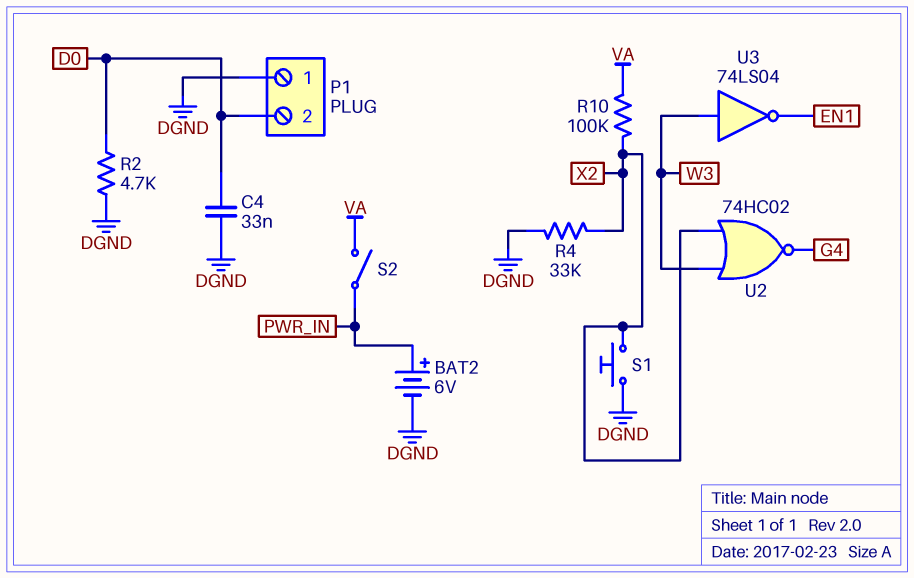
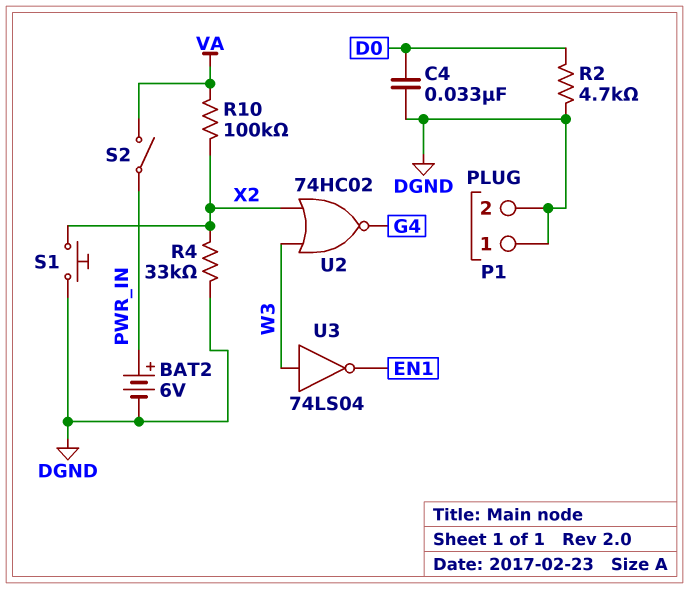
P1 pin 2: D0 -> DGND

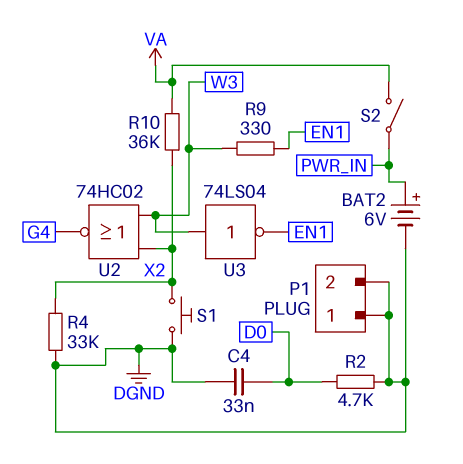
R9: none -> 330 (EN1, W3)
R10: 100k (VA, X2) -> 36k (VA, X2)

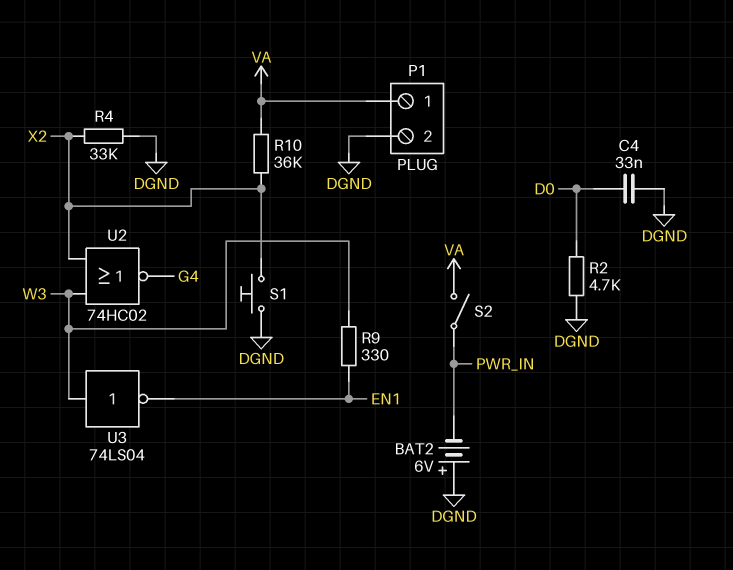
BAT2: 6V (plus PWR_IN, minus DGND) -> 6V (plus DGND, minus PWR_IN)
P1 pin 1: DGND -> VA

